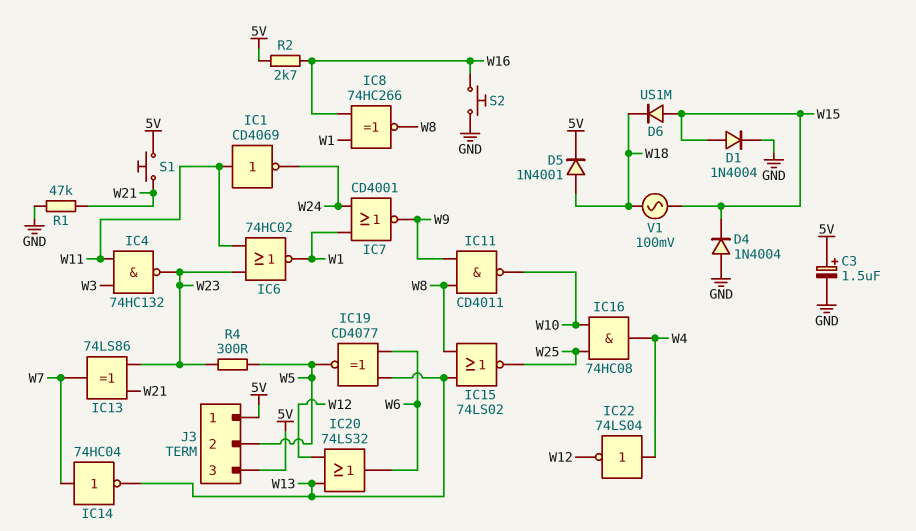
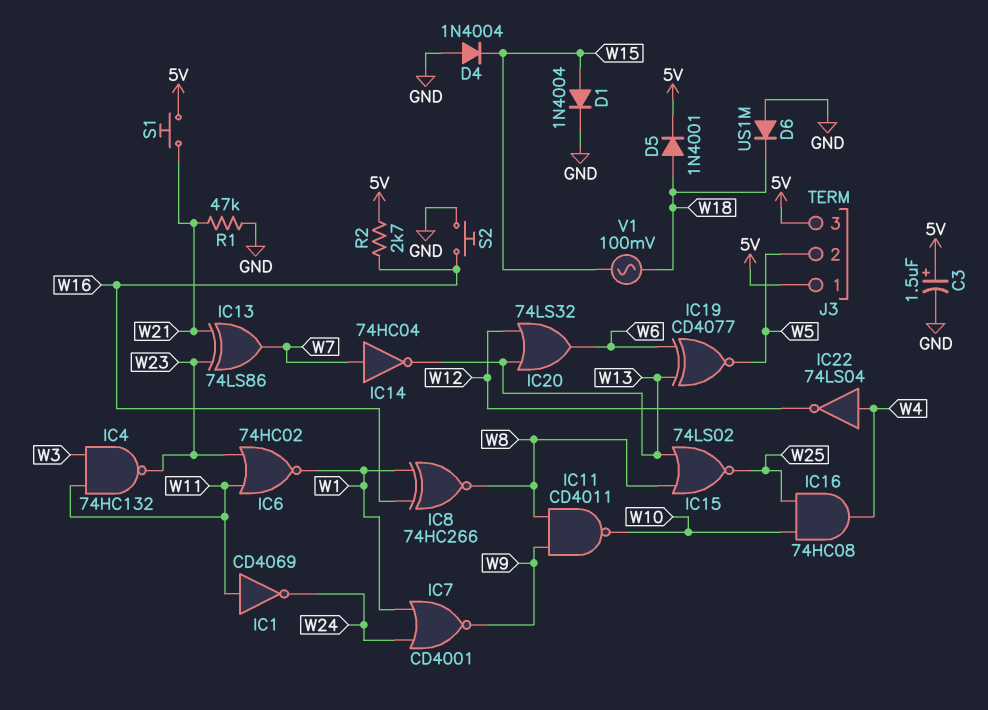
D6: diode US1M (A W15, K W18) -> diode US1M (A GND, K W18)
R4: 300 (W5, W23) -> none

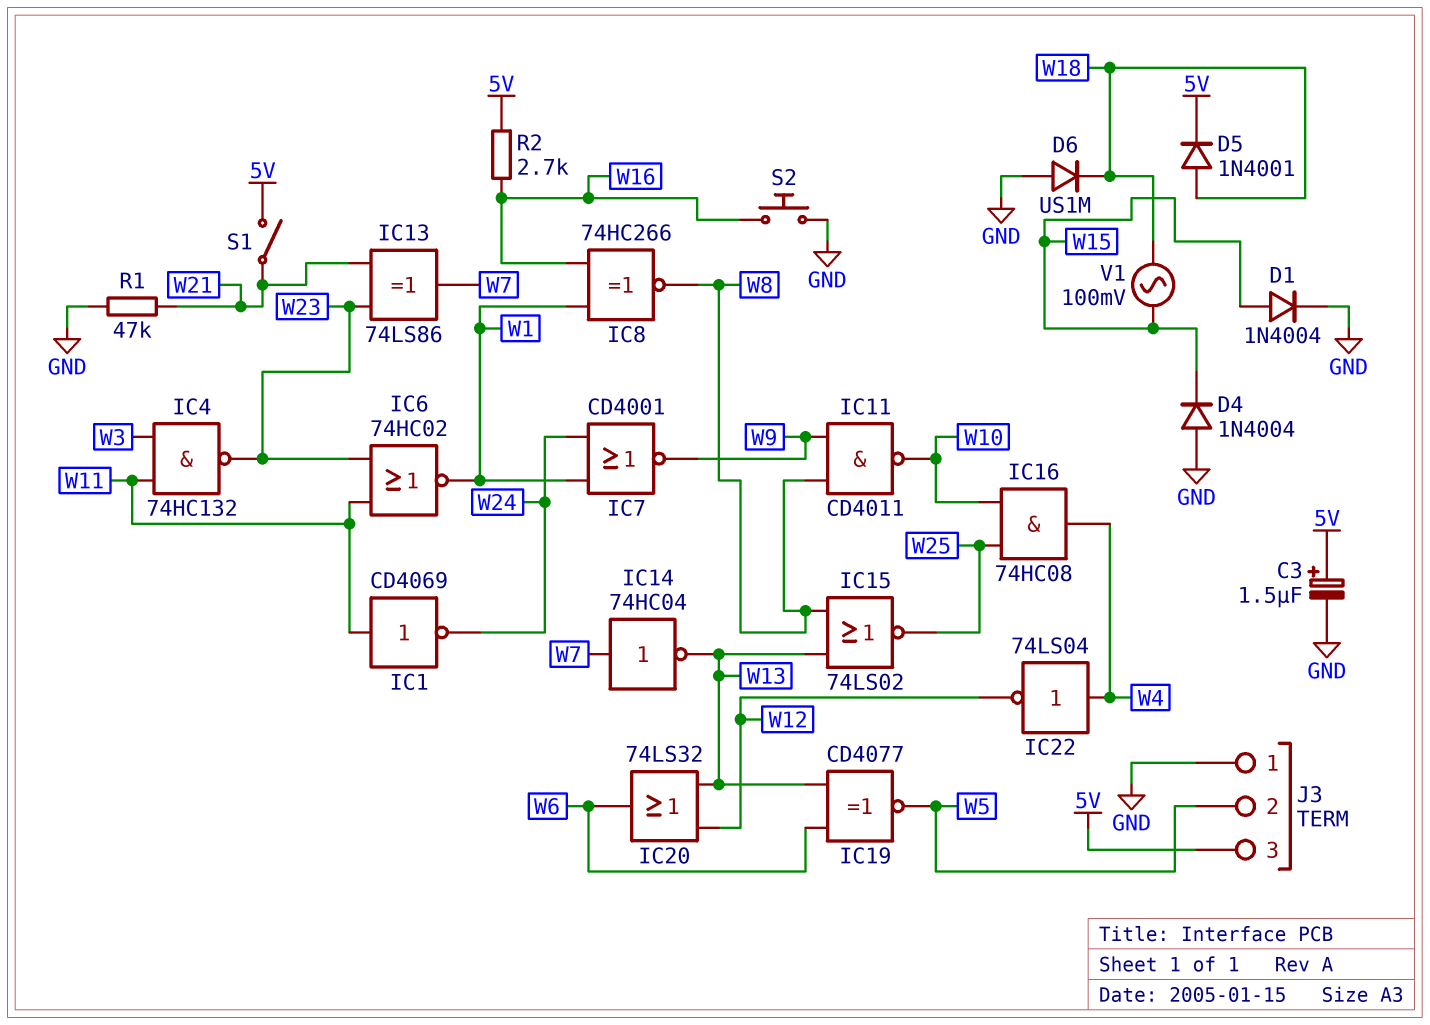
J3 pin 1: 5V -> GND
S1: button (5V, W21) -> switch (5V, W21)

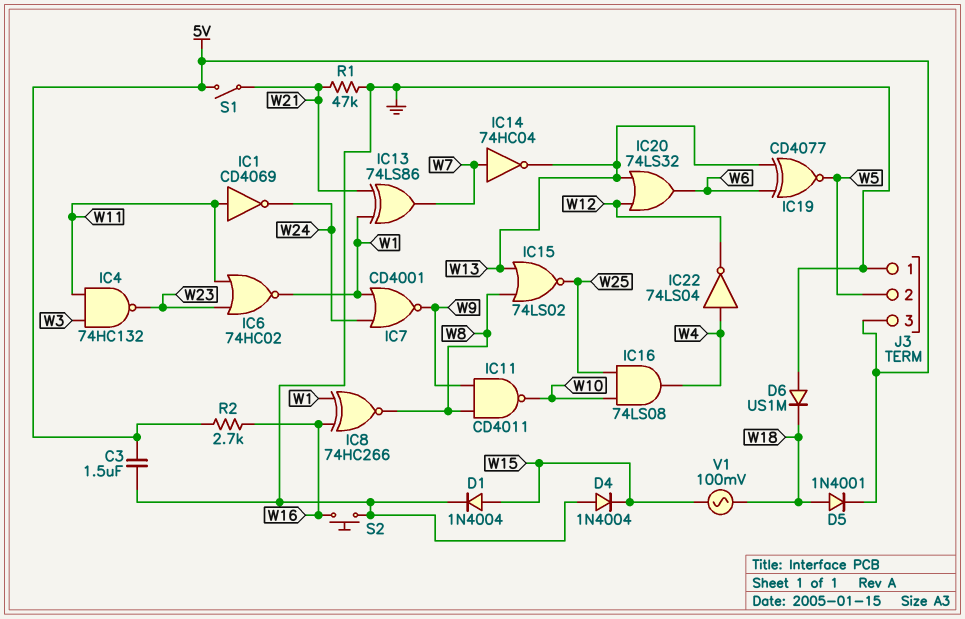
C3: 1.5uF (plus 5V, minus GND) -> 1.5uF (5V, GND)
IC13: XOR 74LS86 (in W21, in W23, out W7) -> XOR 74LS86 (in W1, in W21, out W7)
IC16: AND 74HC08 (in W10, in W25, out W4) -> AND 74LS08 (in W10, in W25, out W4)

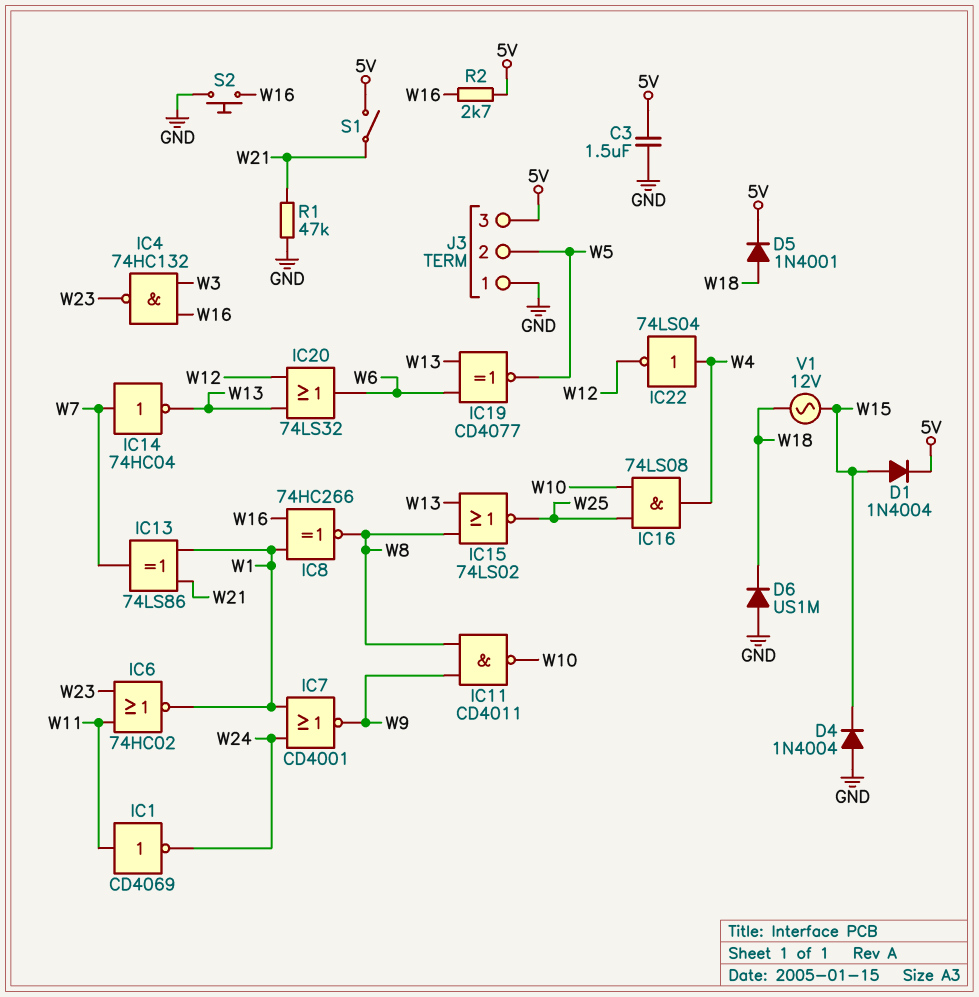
D1: diode 1N4004 (A W15, K GND) -> diode 1N4004 (A W15, K 5V)
IC4: NAND 74HC132 (in W3, in W11, out W23) -> NAND 74HC132 (in W3, in W16, out W23)
V1: AC 100mV (W15, W18) -> AC 12V (W15, W18)

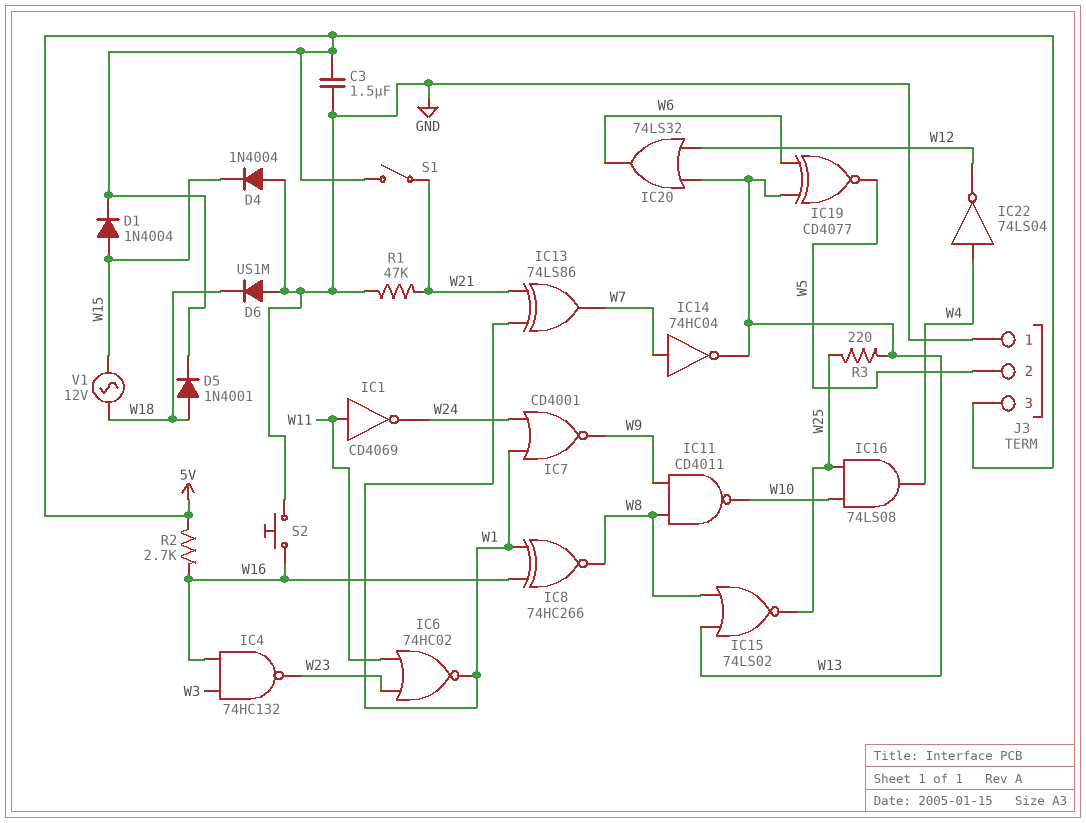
R3: none -> 220 (W13, W25)

